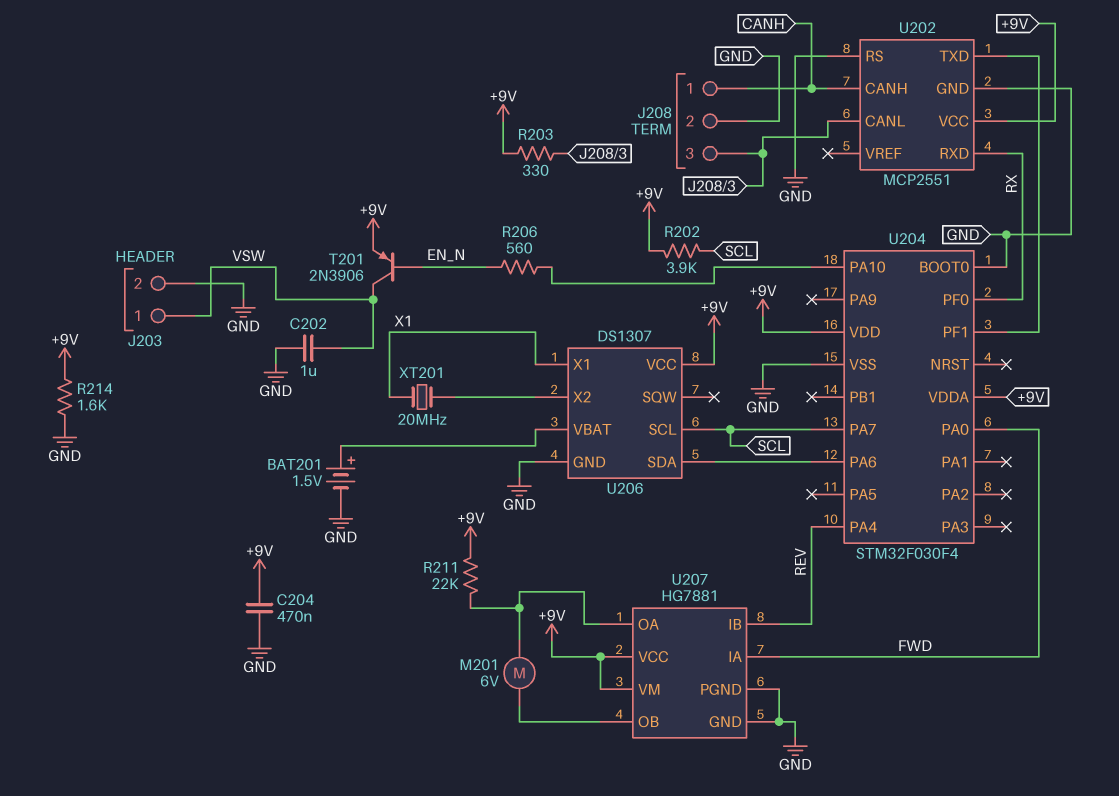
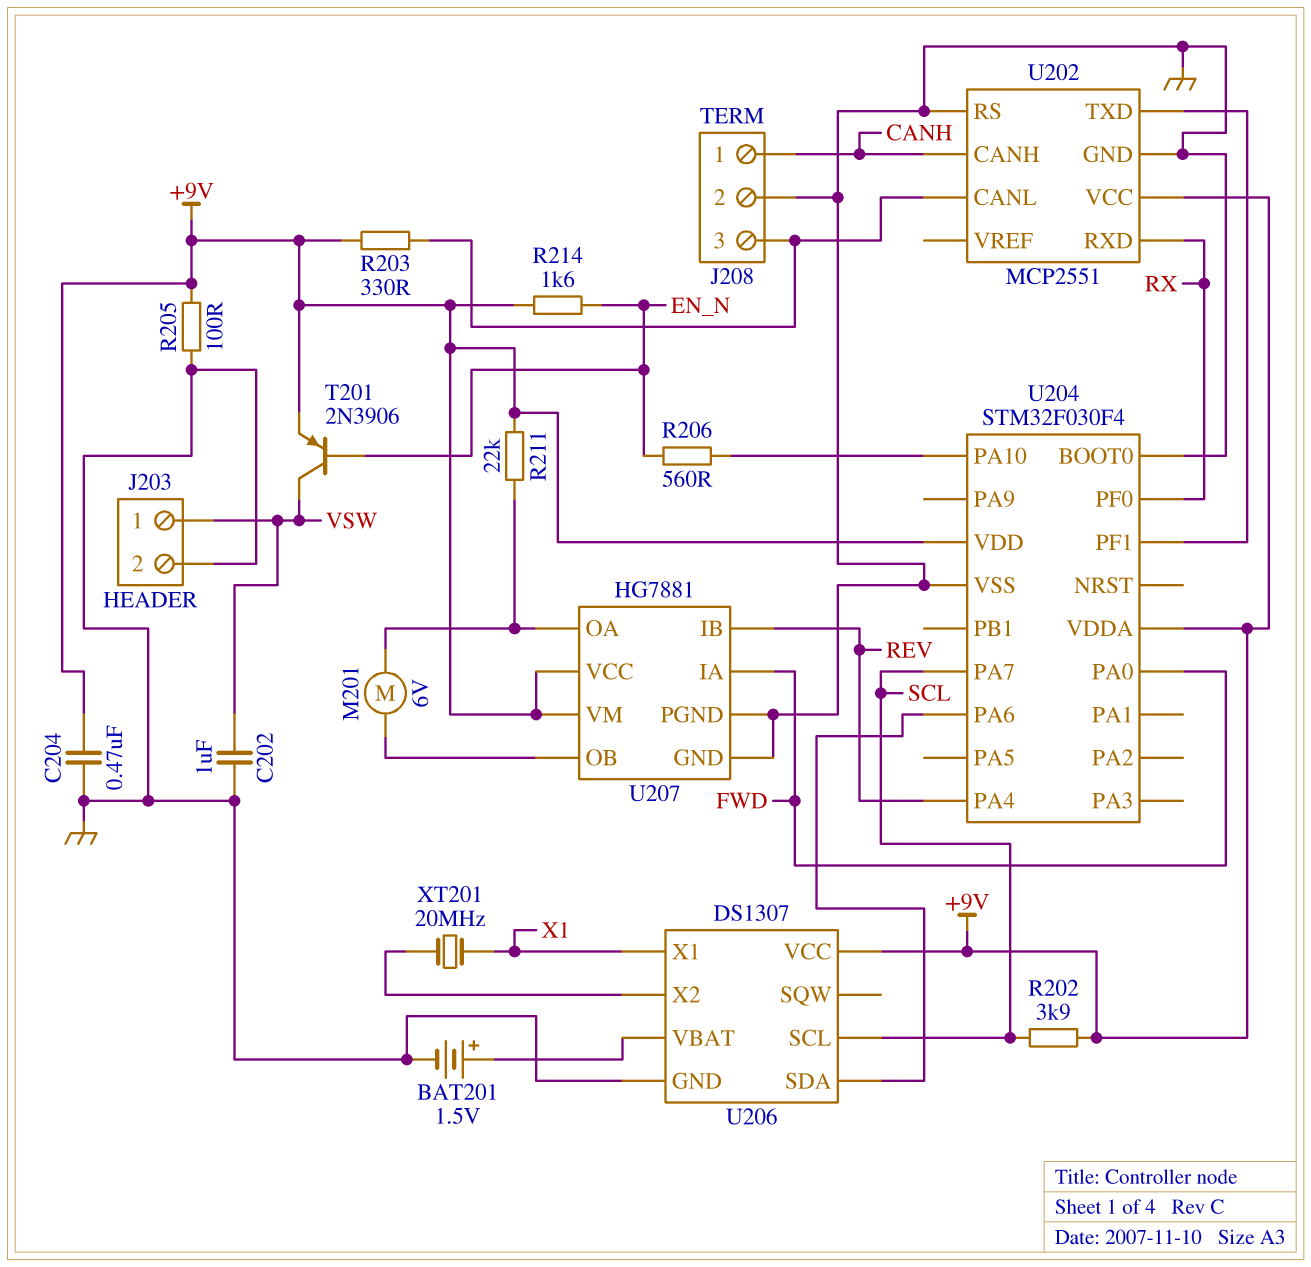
R205: none -> 100 (+9V, GND)
R214: 1.6k (+9V, GND) -> 1.6k (+9V, EN_N)

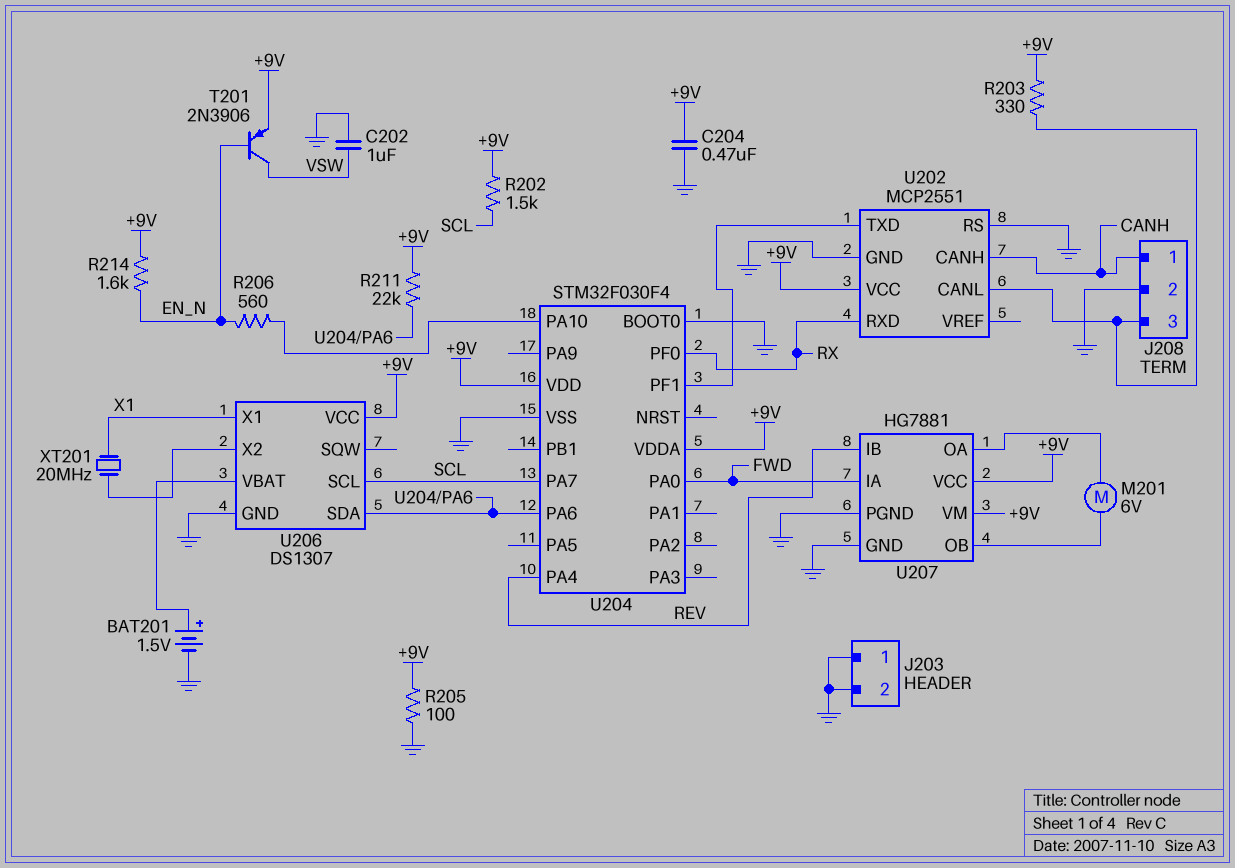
J203 pin 1: VSW -> GND
R202: 3.9k (+9V, SCL) -> 1.5k (+9V, SCL)
R211: 22k (+9V, U207/OA) -> 22k (+9V, U204/PA6)

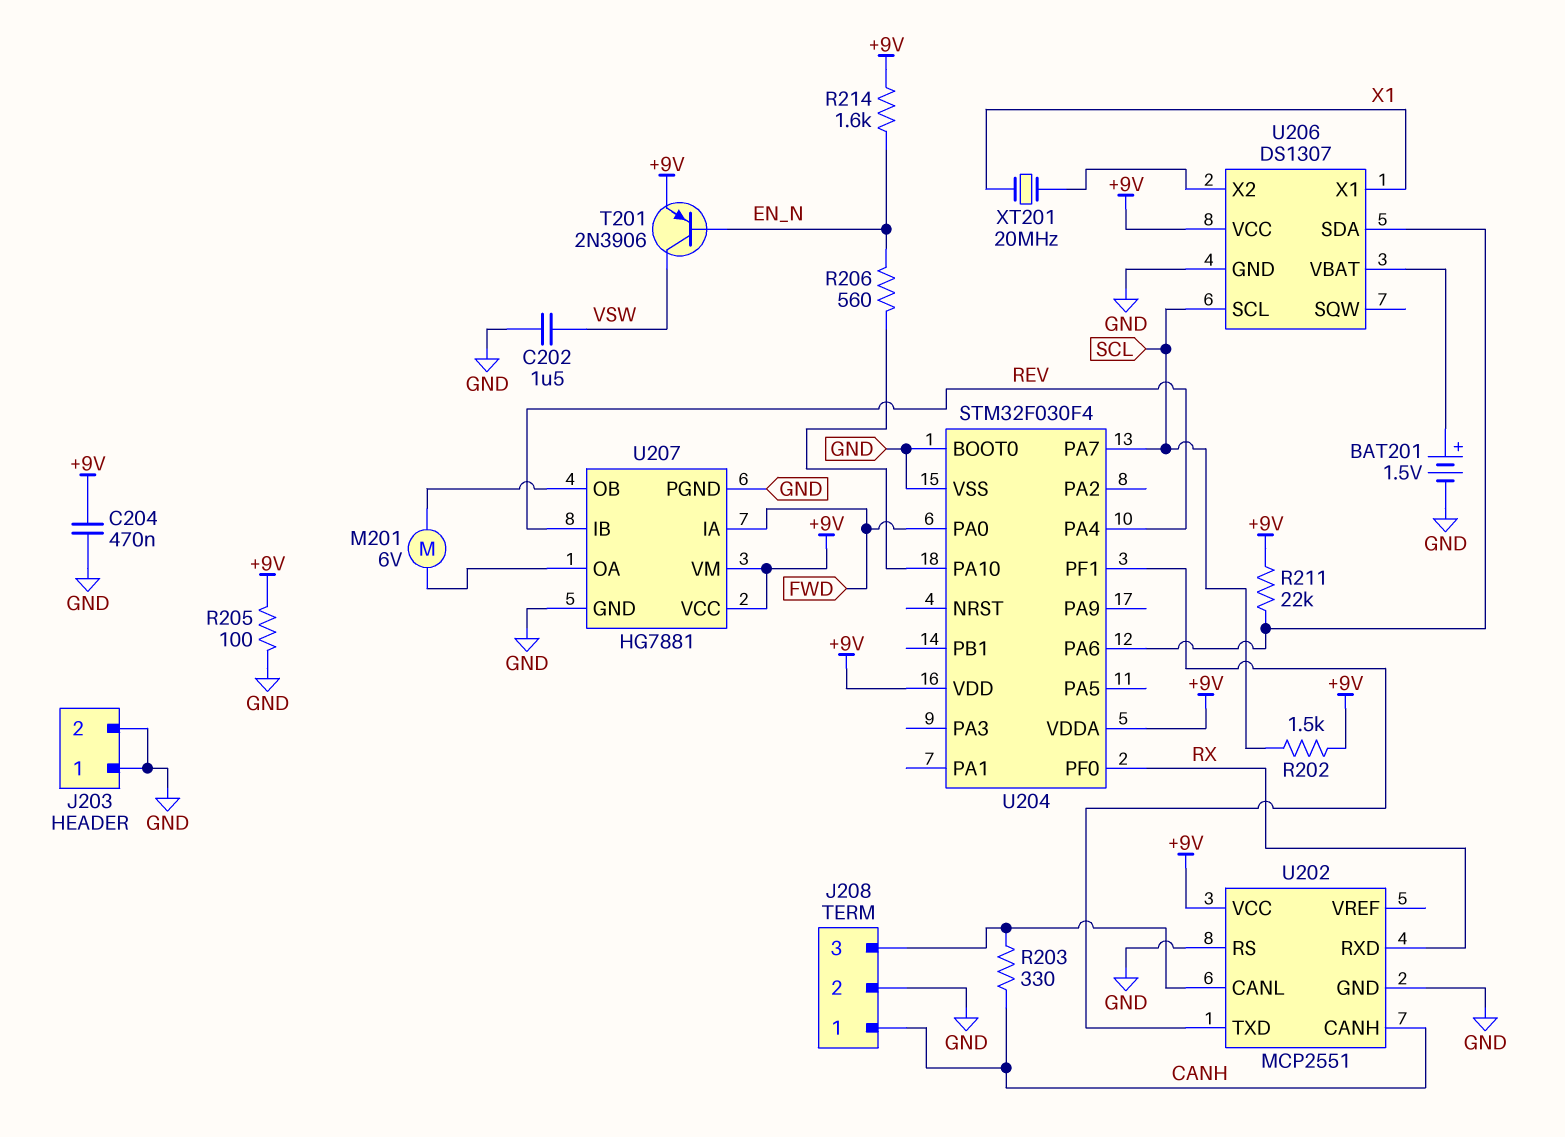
C202: 1uF (GND, VSW) -> 1.5uF (GND, VSW)
R203: 330 (+9V, J208/3) -> 330 (CANH, J208/3)

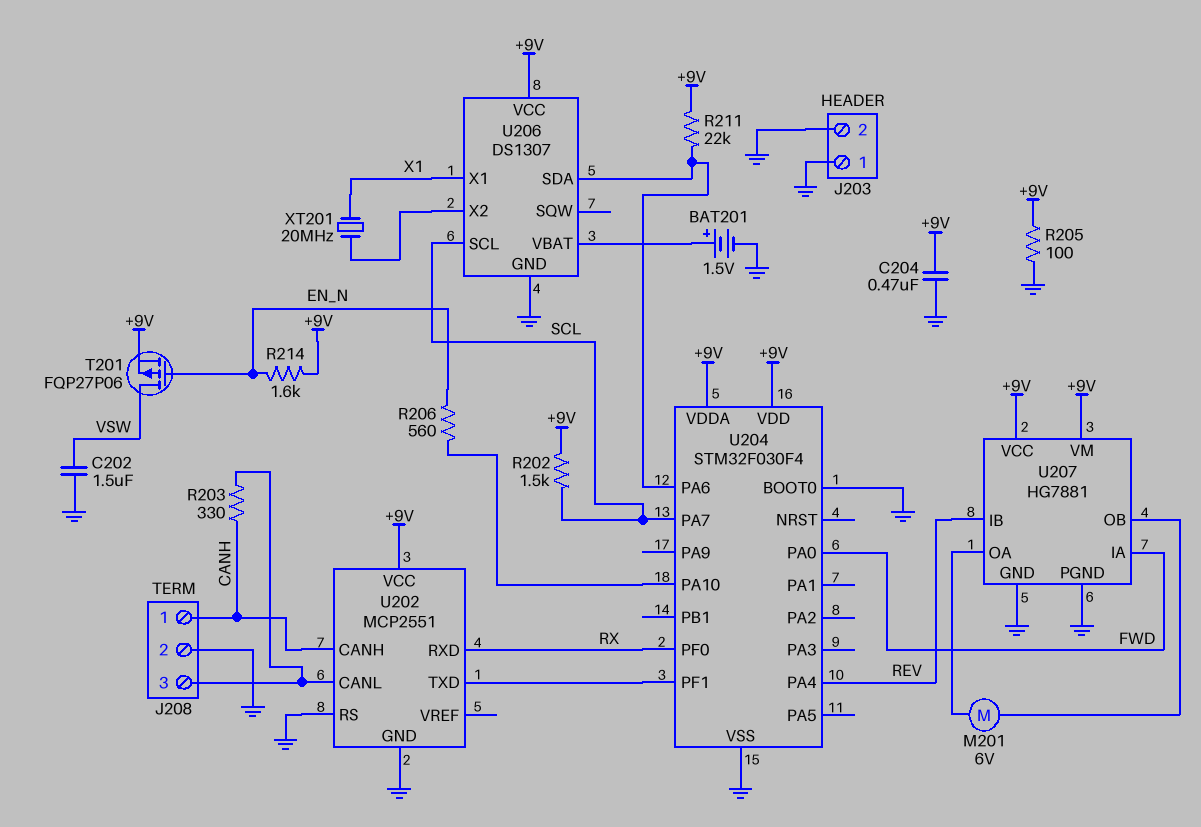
T201: PNP 2N3906 (B EN_N, C VSW, E +9V) -> PMOS FQP27P06 (G EN_N, D VSW, S +9V)

